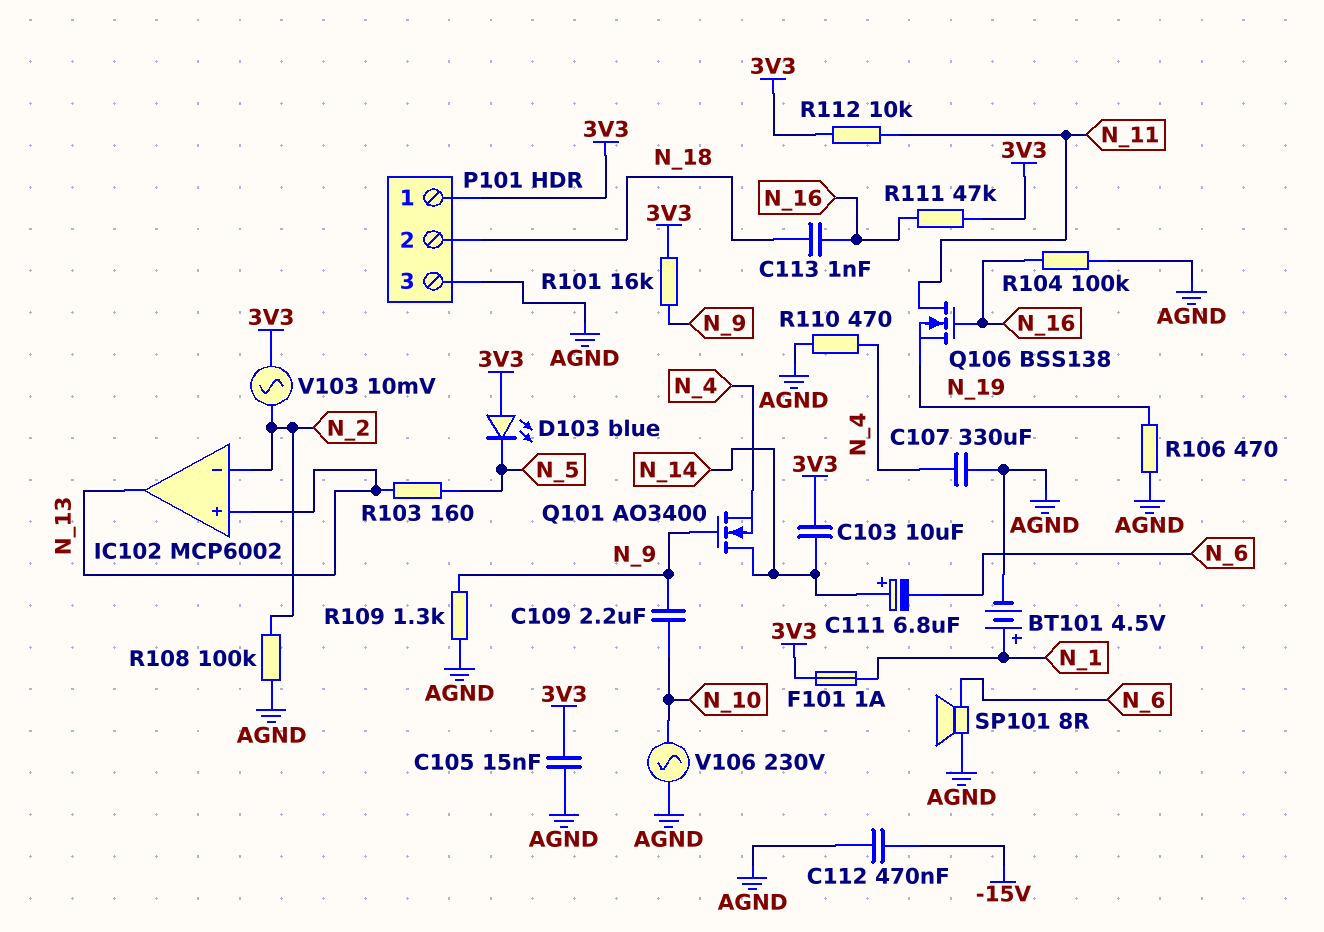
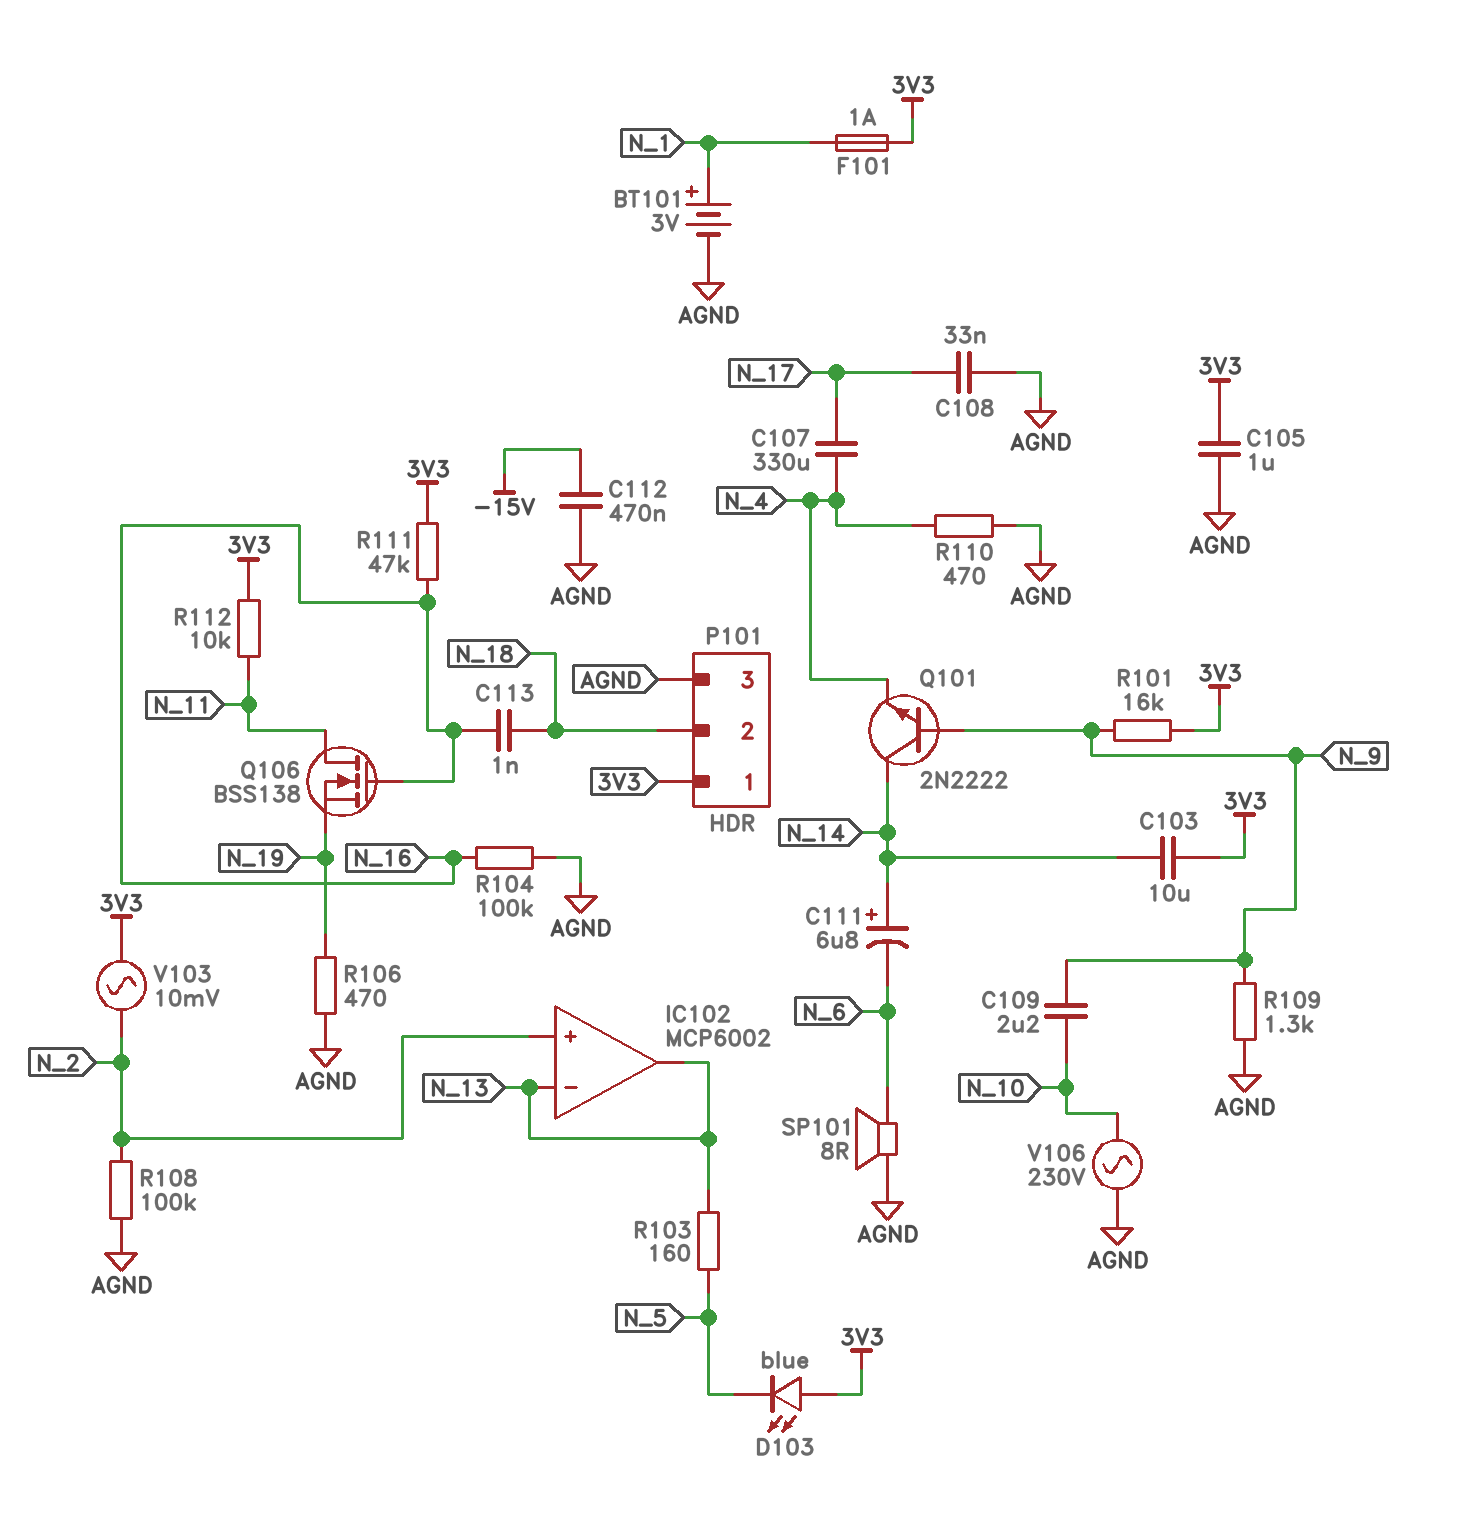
BT101: 4.5V (plus N_1, minus AGND) -> 3V (plus N_1, minus AGND)
C105: 15nF (3V3, AGND) -> 1uF (3V3, AGND)
C107: 330uF (AGND, N_4) -> 330uF (N_4, N_17)
C108: none -> 33nF (AGND, N_17)
IC102 pin in+: N_13 -> N_2
IC102 pin in-: N_2 -> N_13
Q101: NMOS AO3400 (G N_9, D N_14, S N_4) -> NPN 2N2222 (B N_9, C N_14, E N_4)

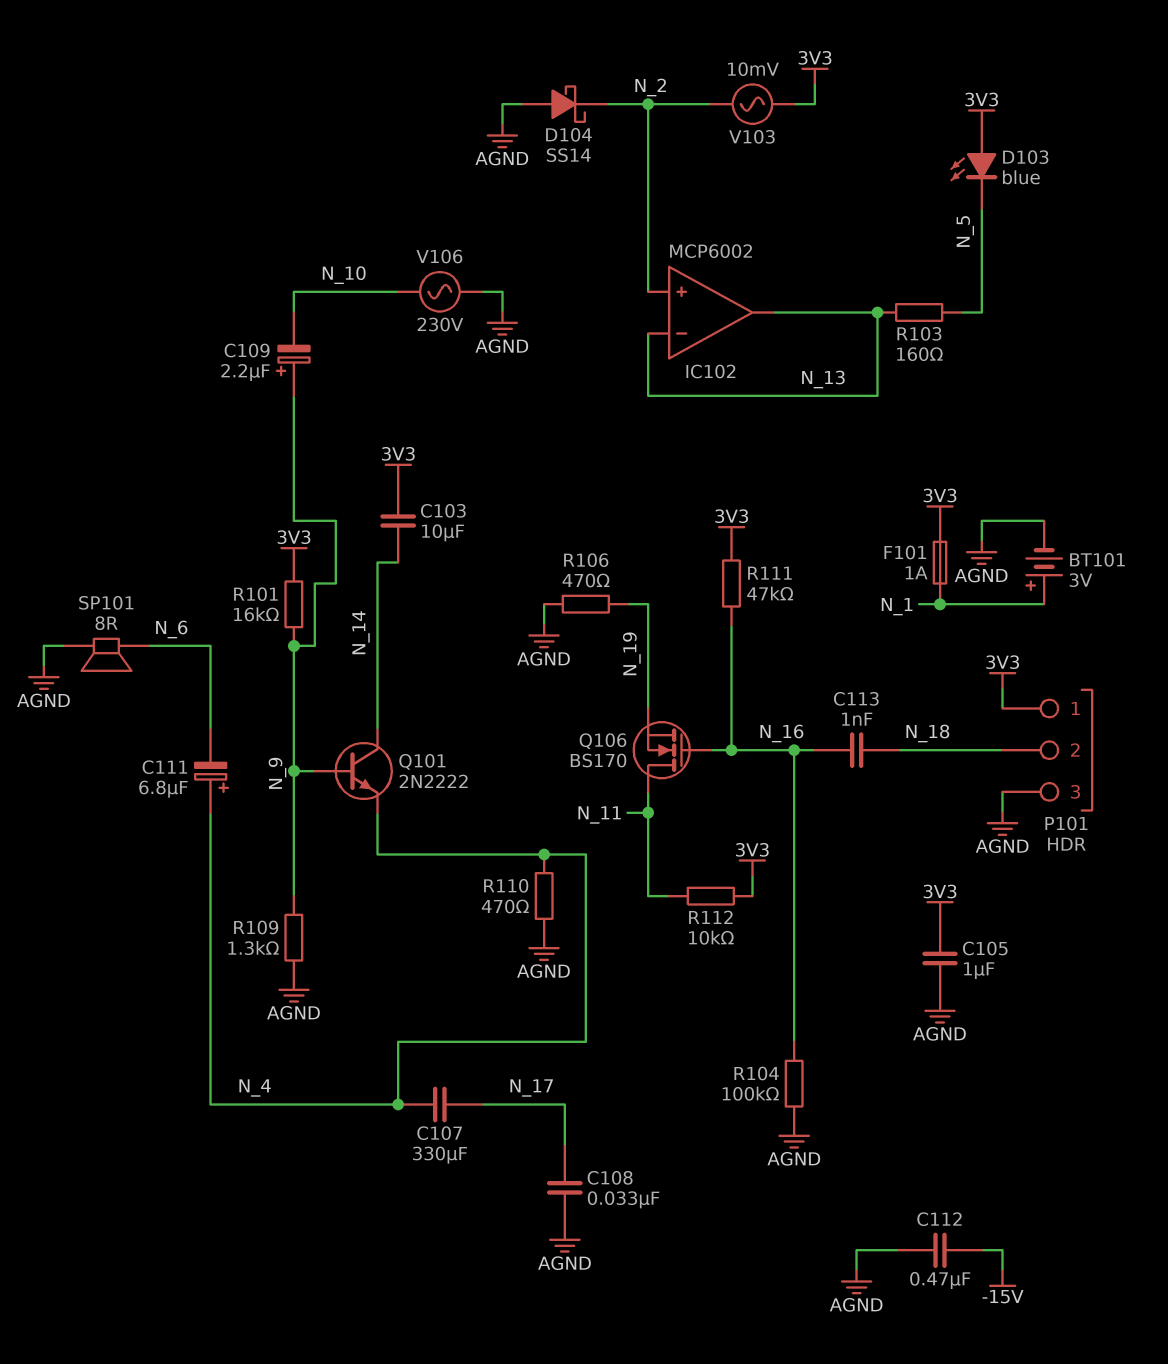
C109: 2.2uF (N_9, N_10) -> 2.2uF (plus N_9, minus N_10)
C111: 6.8uF (plus N_14, minus N_6) -> 6.8uF (plus N_4, minus N_6)
D104: none -> schottky SS14 (A AGND, K N_2)
Q106: NMOS BSS138 (G N_16, D N_11, S N_19) -> NMOS BS170 (G N_16, D N_11, S N_19)
R108: 100k (AGND, N_2) -> none

